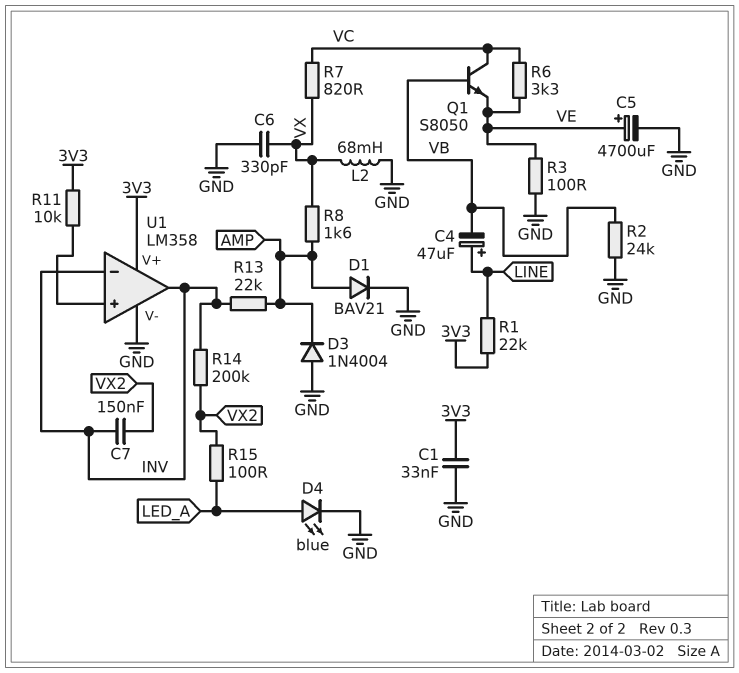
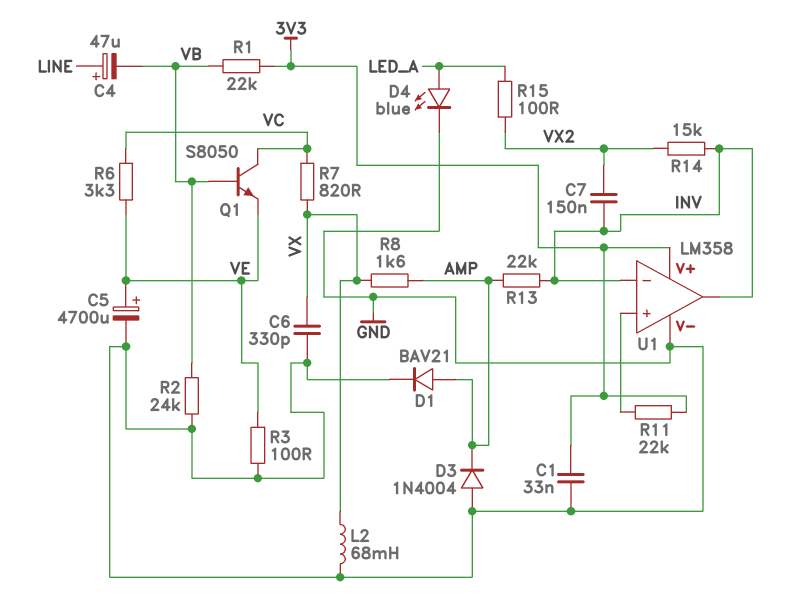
R1: 22k (3V3, LINE) -> 22k (3V3, VB)
R11: 10k (3V3, U1/in+) -> 22k (3V3, U1/in+)
R14: 200k (INV, VX2) -> 15k (INV, VX2)

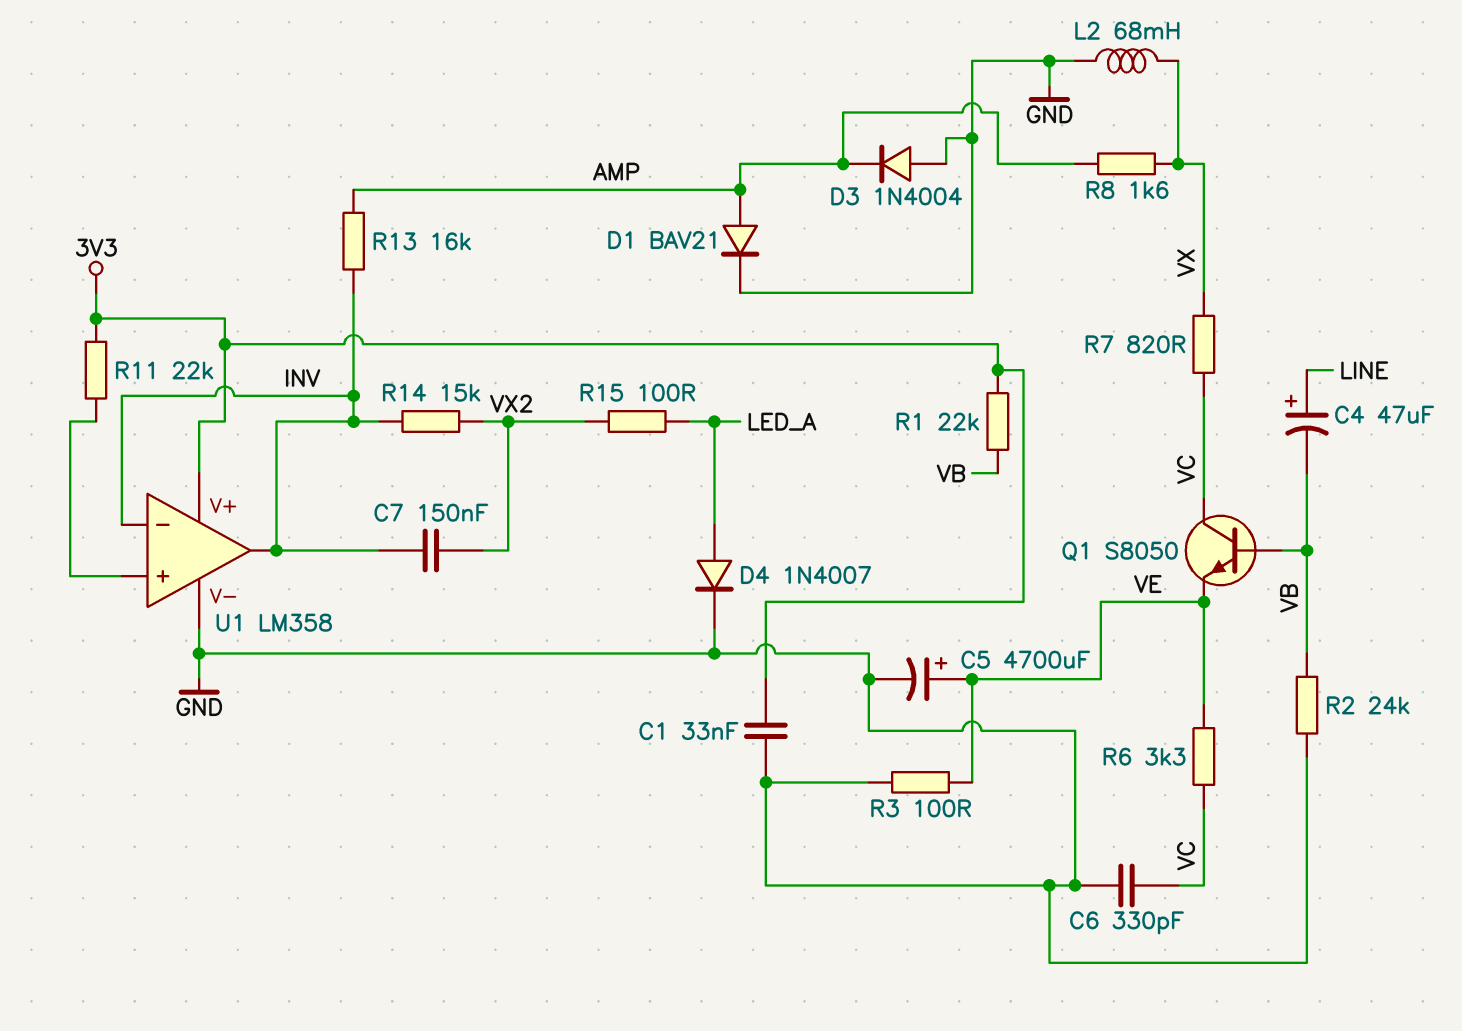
C6: 330pF (GND, VX) -> 330pF (GND, VC)
D4: LED blue (A LED_A, K GND) -> diode 1N4007 (A LED_A, K GND)
R13: 22k (AMP, INV) -> 16k (AMP, INV)

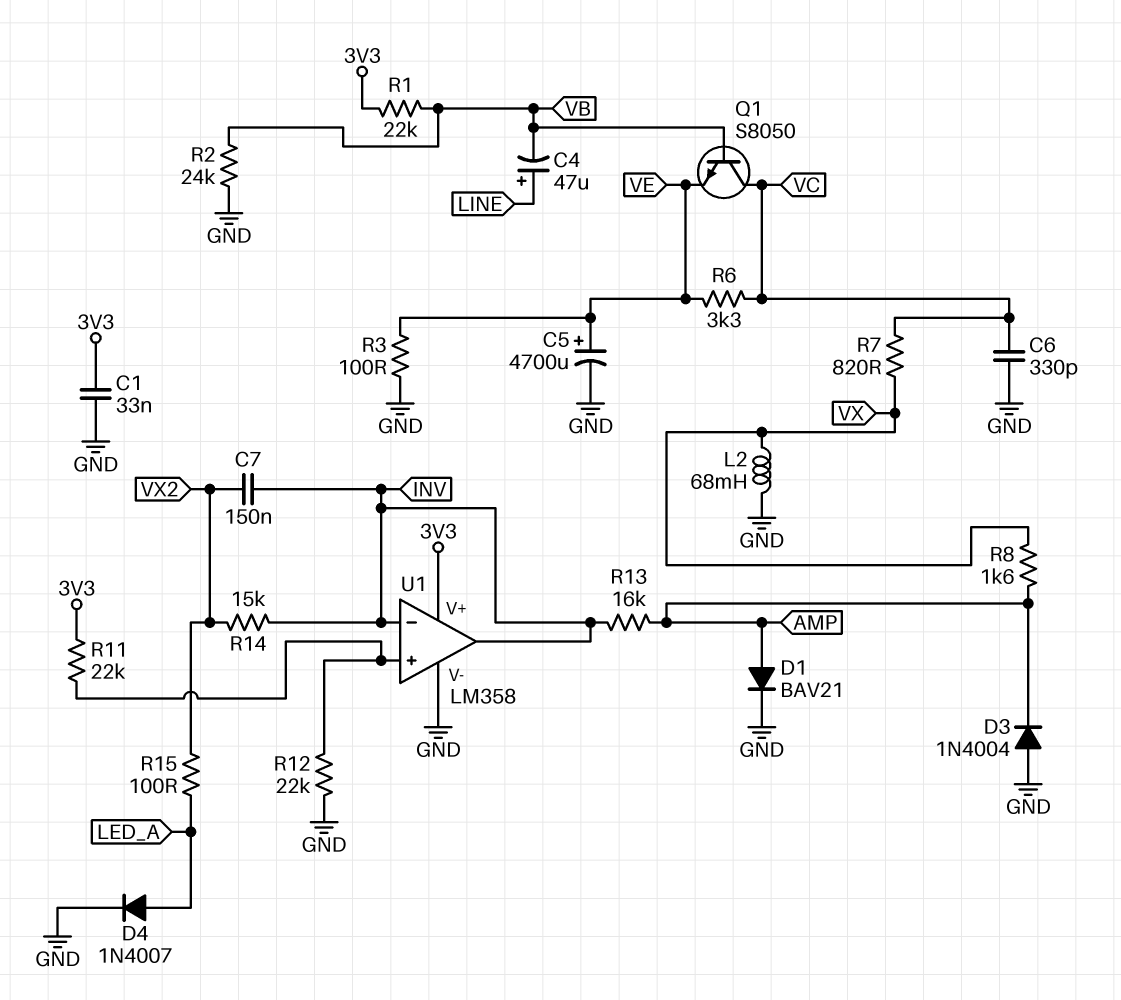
R12: none -> 22k (GND, U1/in+)

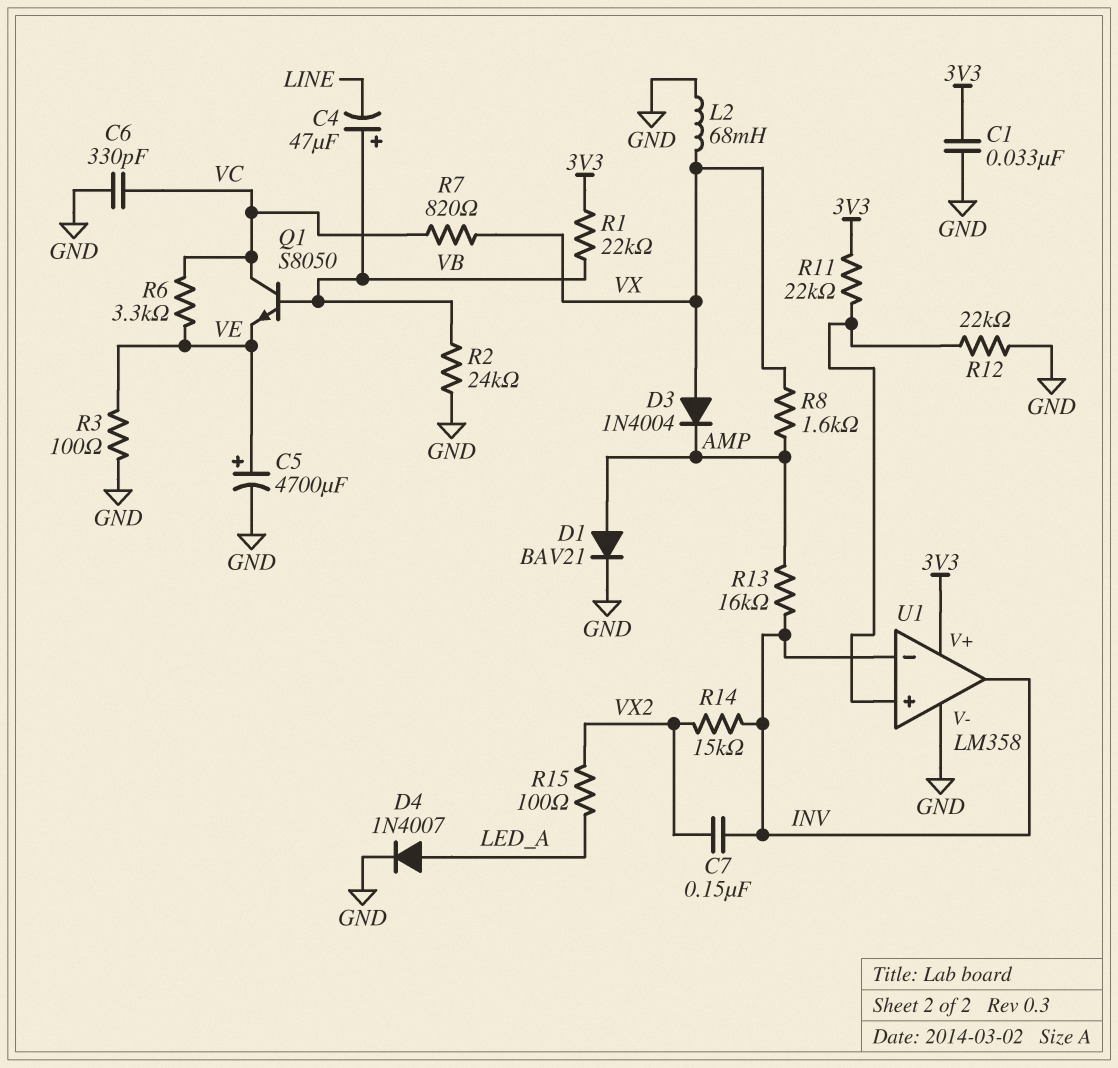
C4: 47uF (plus LINE, minus VB) -> 47uF (plus VB, minus LINE)
D3: diode 1N4004 (A GND, K AMP) -> diode 1N4004 (A VX, K AMP)

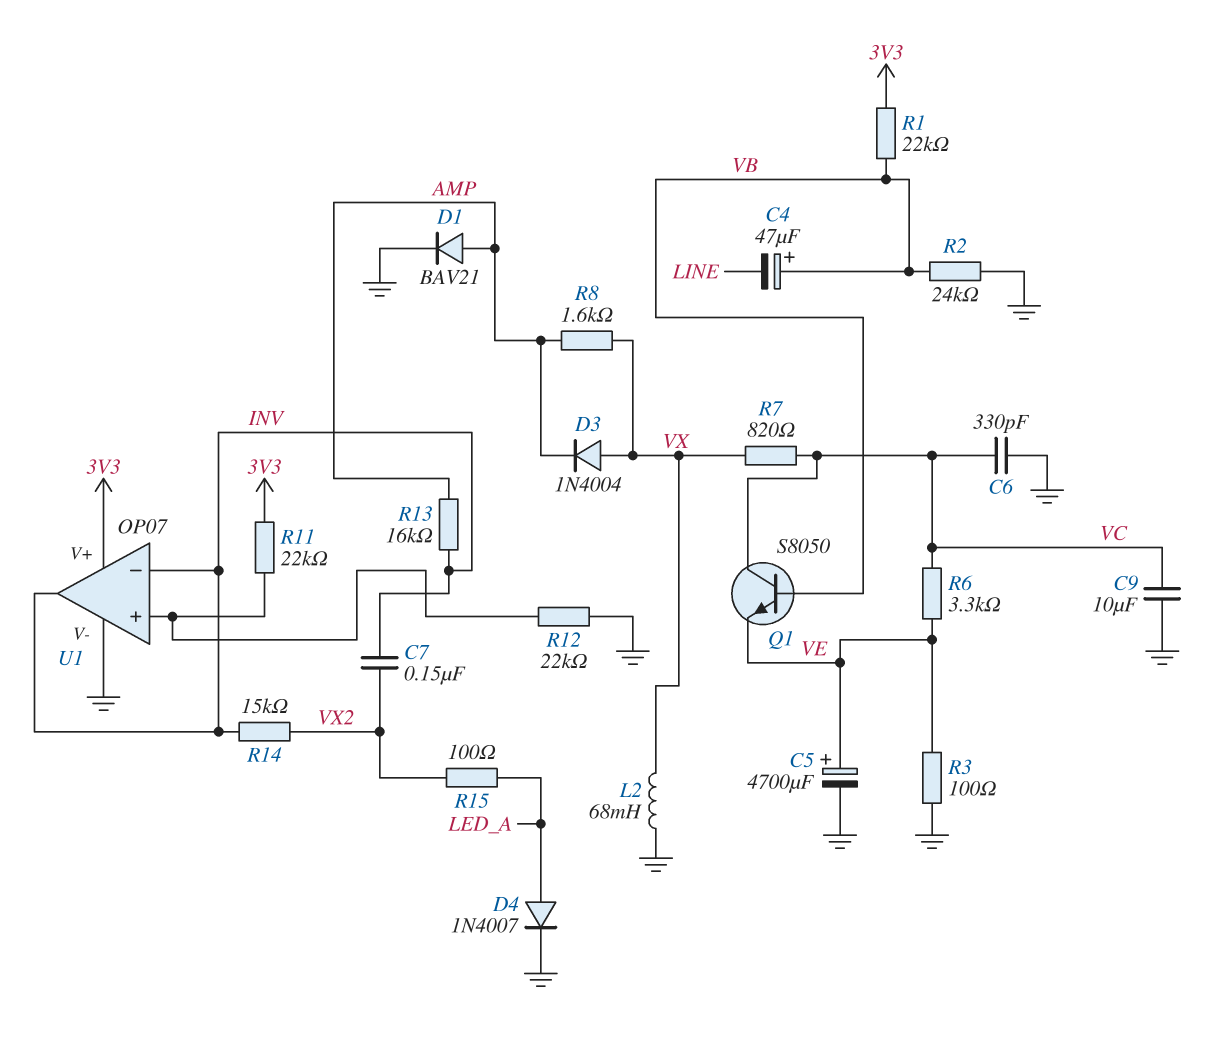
C1: 33nF (3V3, GND) -> none
C9: none -> 10uF (GND, VC)
U1: LM358 -> OP07

